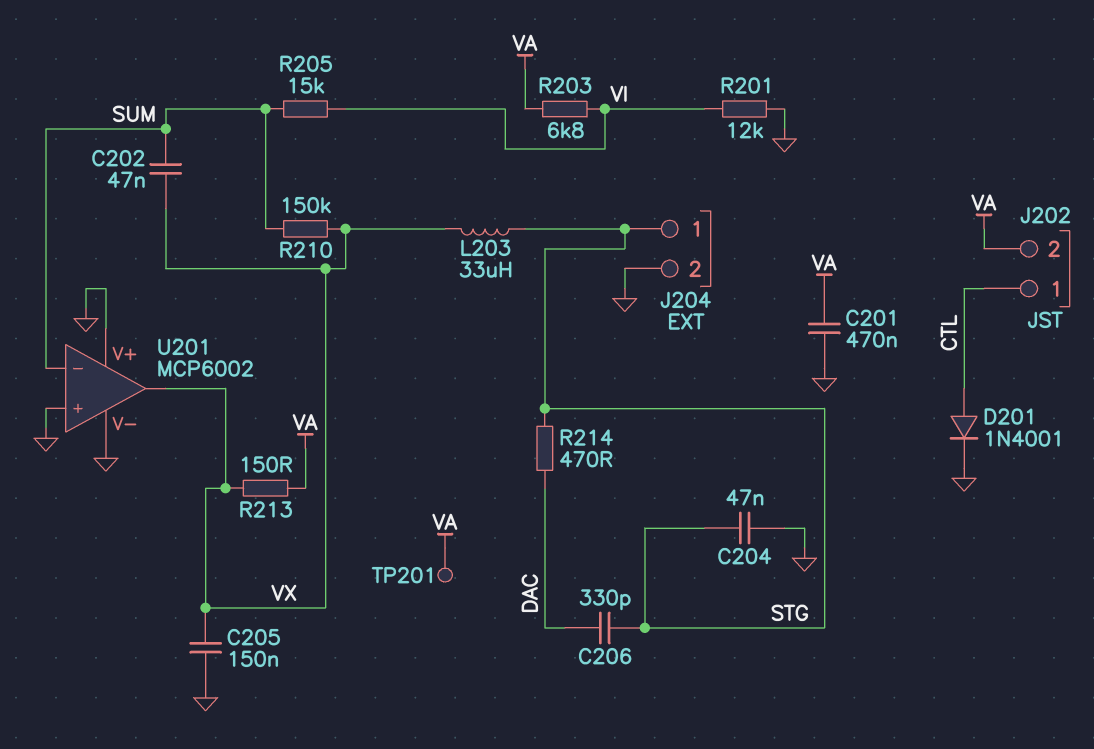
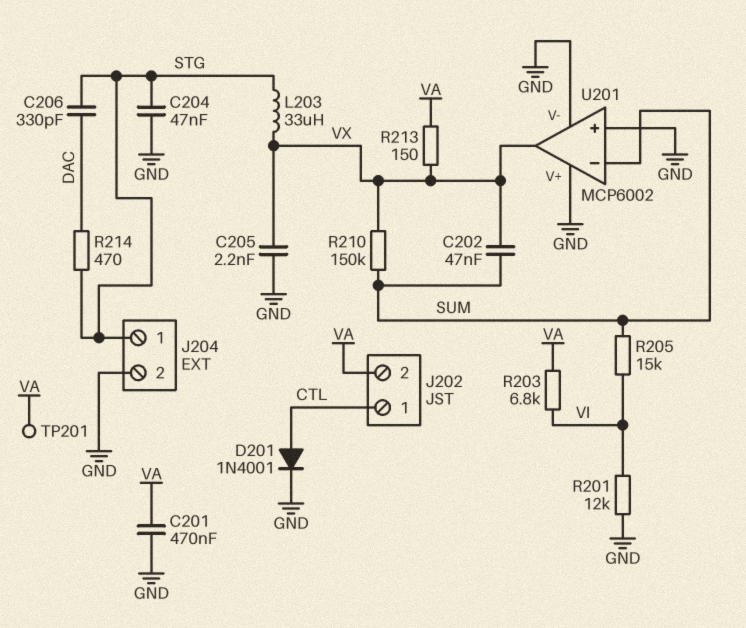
C205: 150nF (GND, VX) -> 2.2nF (GND, VX)

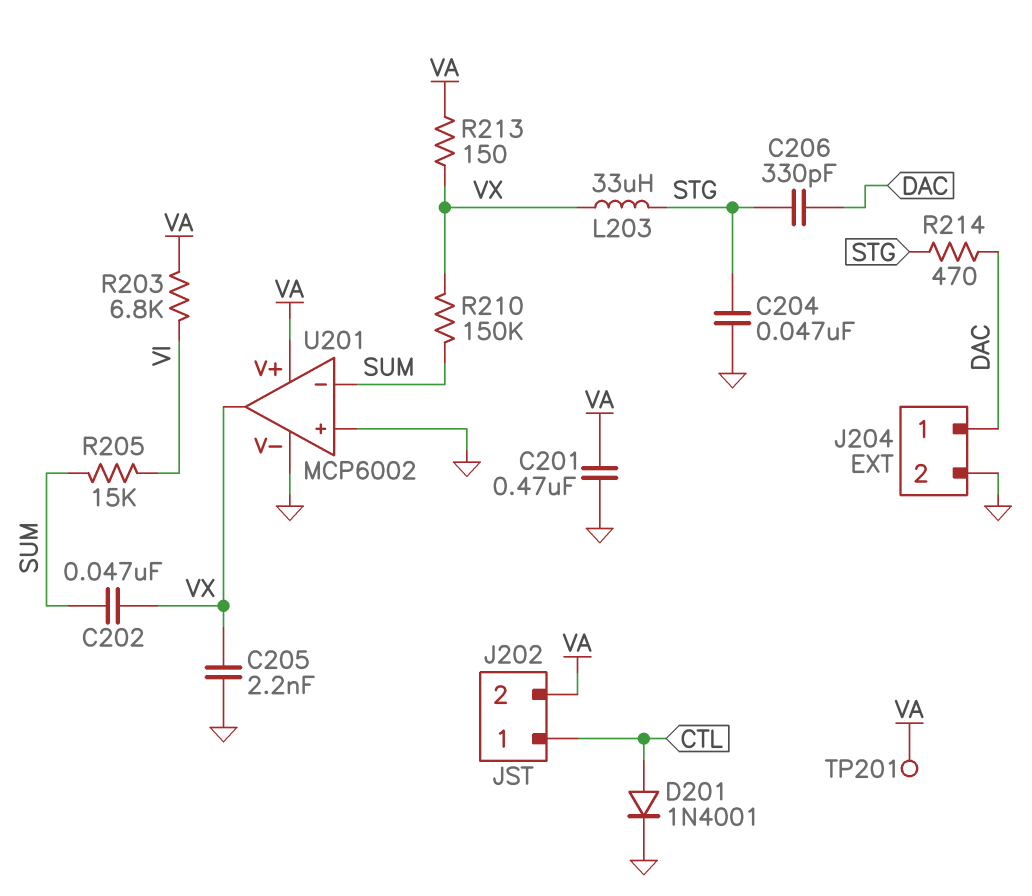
J204 pin 1: STG -> DAC
R201: 12k (GND, VI) -> none
U201 pin V+: GND -> VA

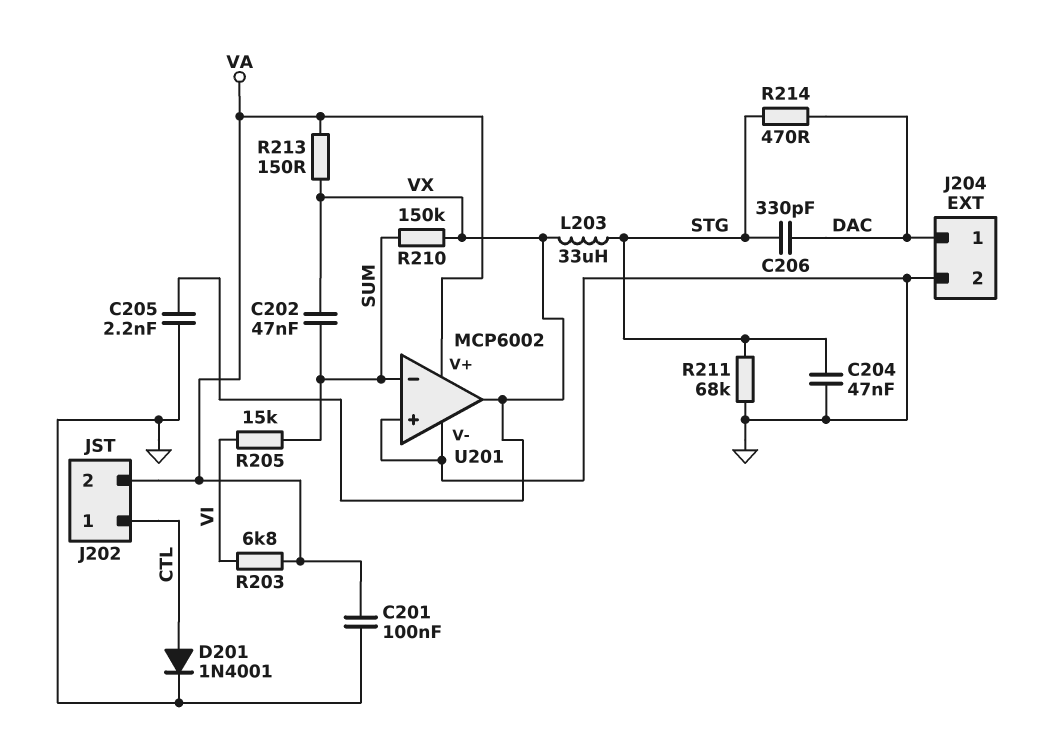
C201: 470nF (GND, VA) -> 100nF (GND, VA)
R211: none -> 68k (GND, STG)
TP201: test point (VA) -> none

